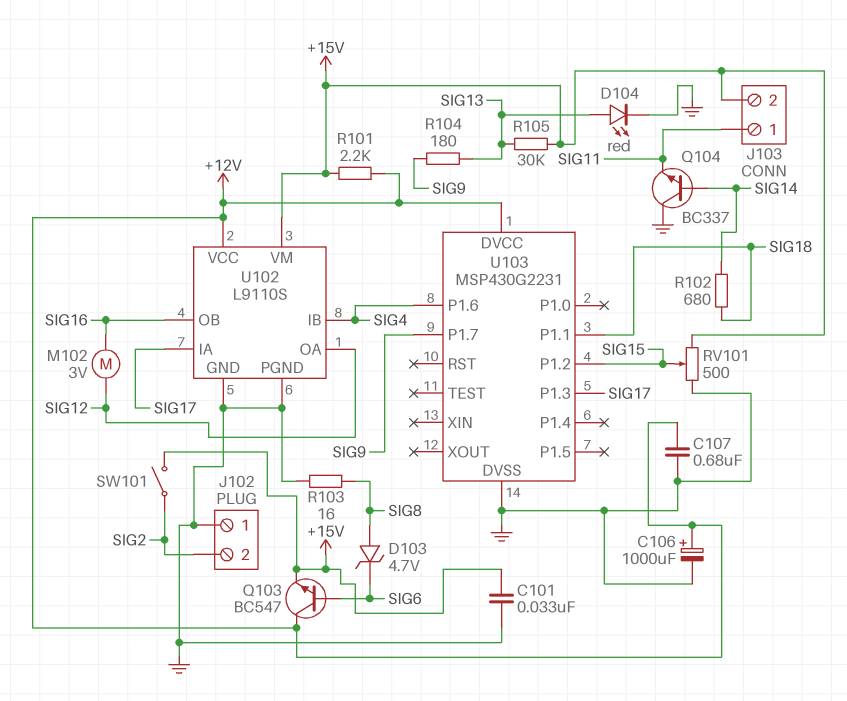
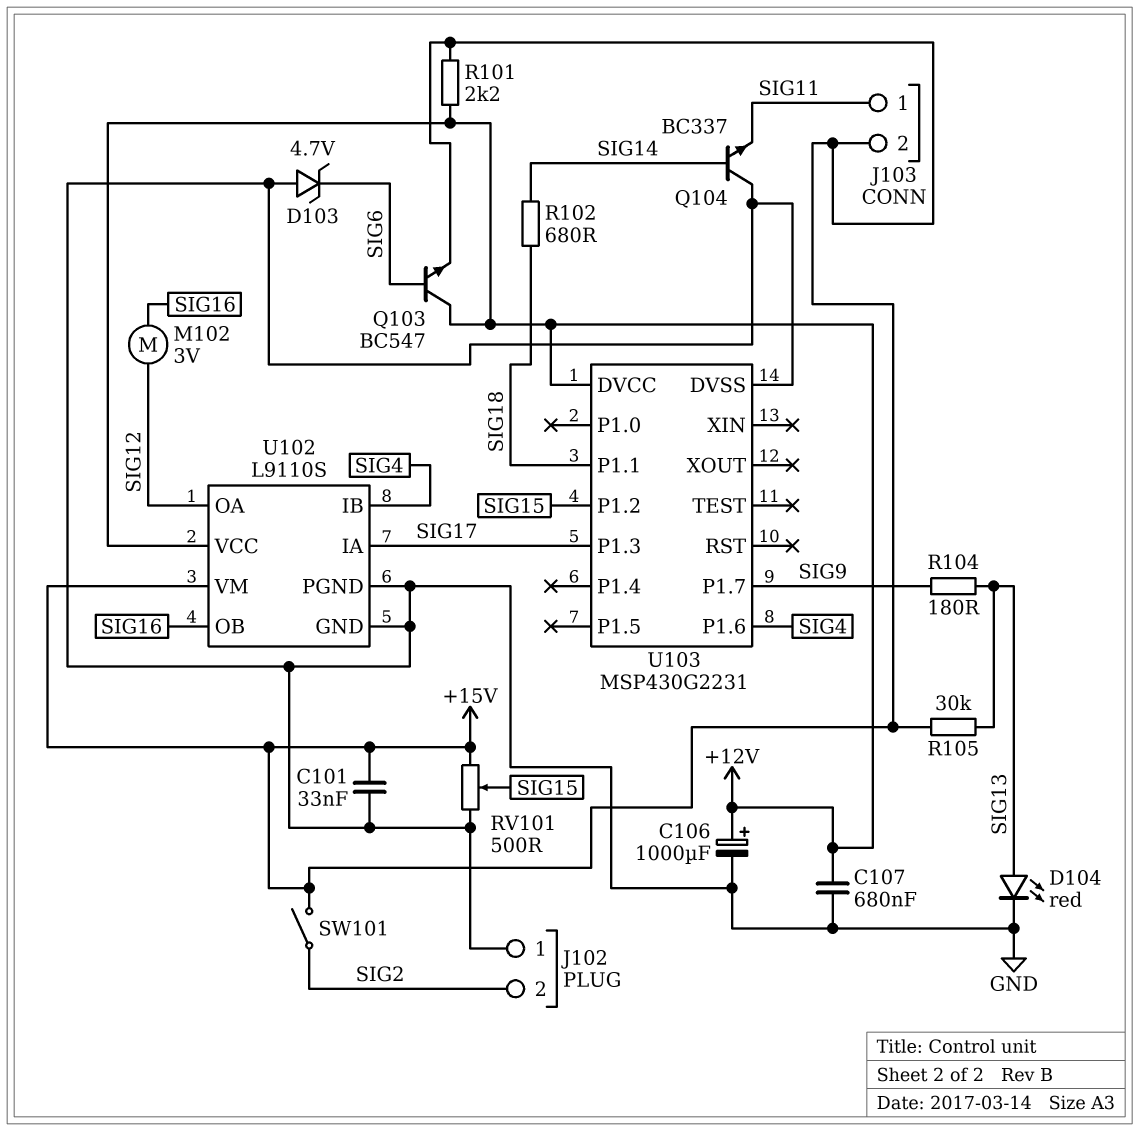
D103: zener 4.7V (A SIG8, K SIG6) -> zener 4.7V (A GND, K SIG6)
R103: 16 (GND, SIG8) -> none

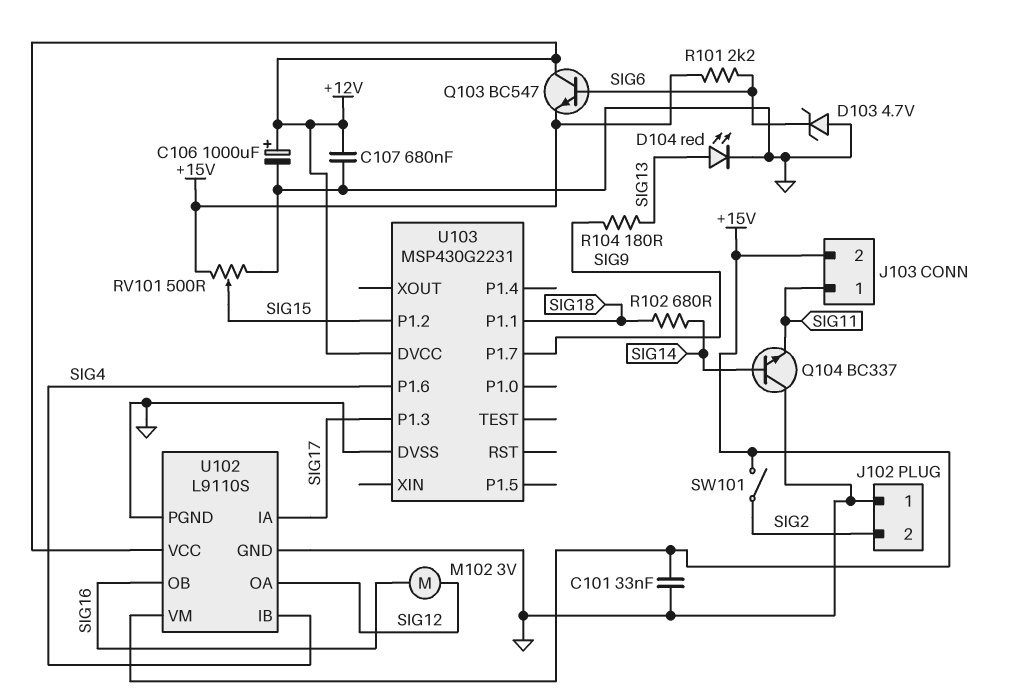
R101: 2.2k (+12V, +15V) -> 2.2k (+15V, SIG6)
R105: 30k (+15V, SIG13) -> none

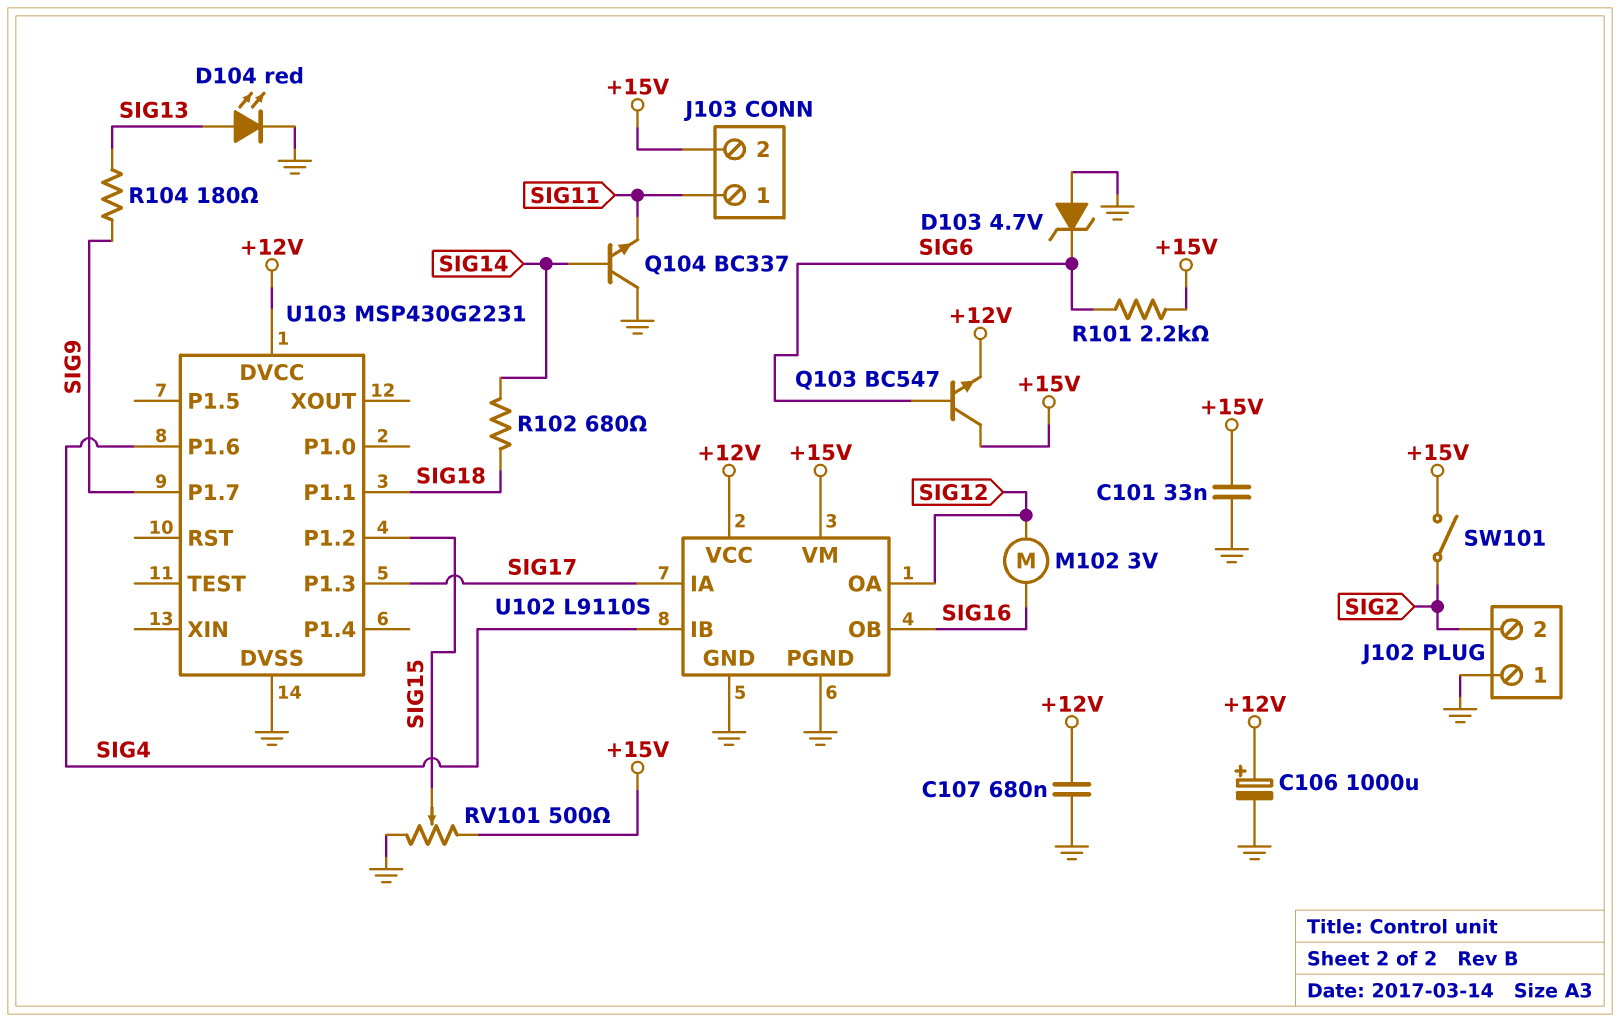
Q103: NPN BC547 (B SIG6, C +12V, E +15V) -> NPN BC547 (B SIG6, C +15V, E +12V)

